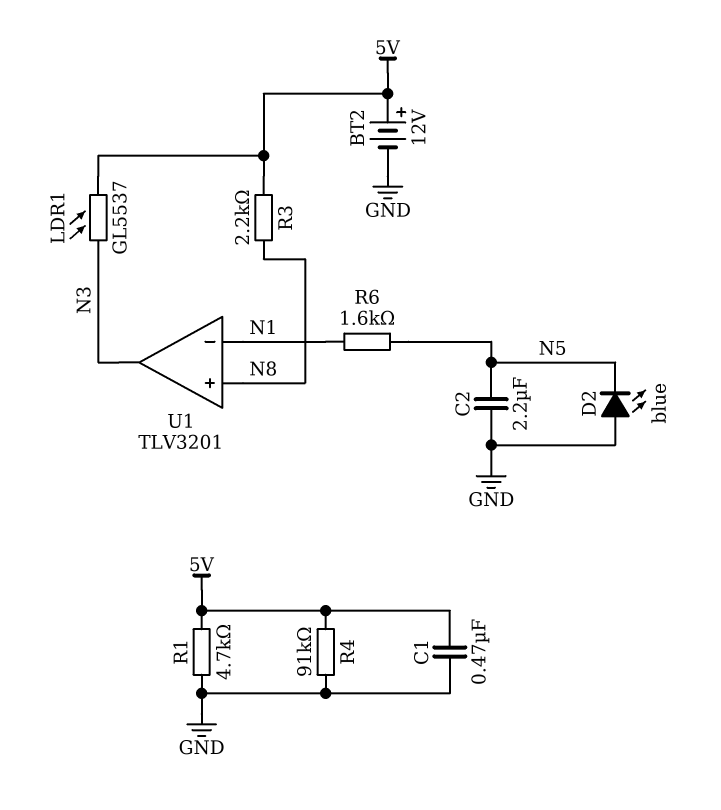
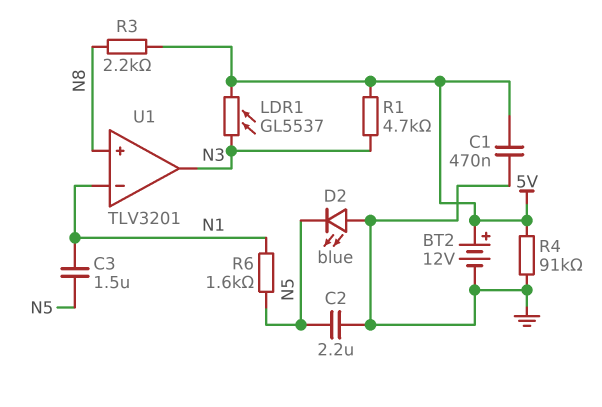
C3: none -> 1.5uF (N1, N5)
R1: 4.7k (5V, GND) -> 4.7k (5V, N3)

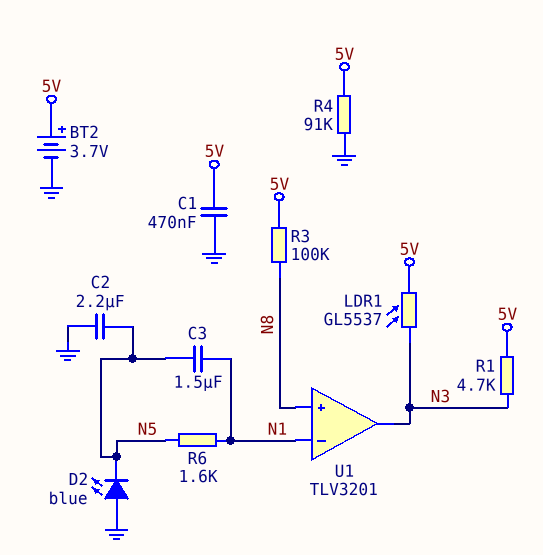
BT2: 12V (plus 5V, minus GND) -> 3.7V (plus 5V, minus GND)
R3: 2.2k (5V, N8) -> 100k (5V, N8)

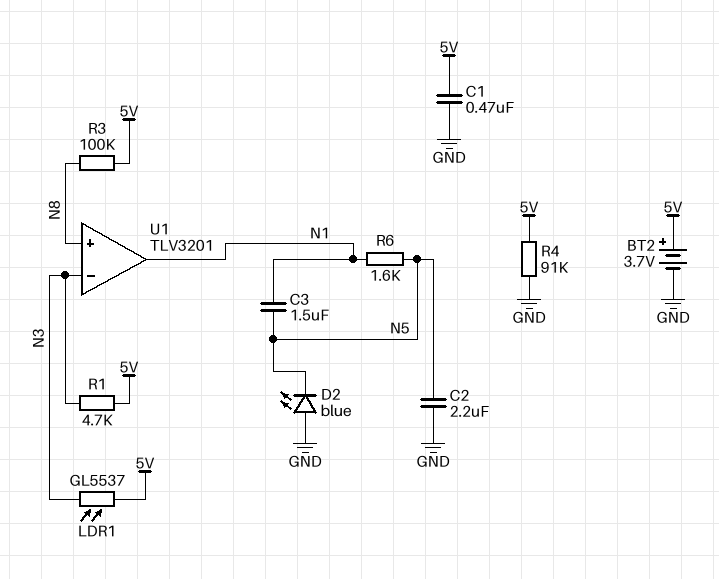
U1 pin in-: N1 -> N3
U1 pin out: N3 -> N1

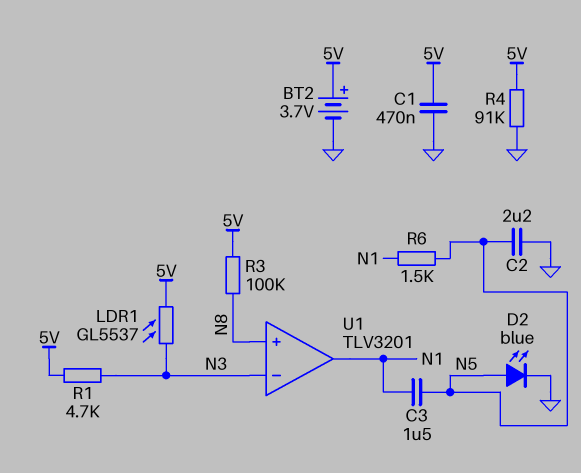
D2: LED blue (A GND, K N5) -> LED blue (A N5, K GND)
R6: 1.6k (N1, N5) -> 1.5k (N1, N5)

